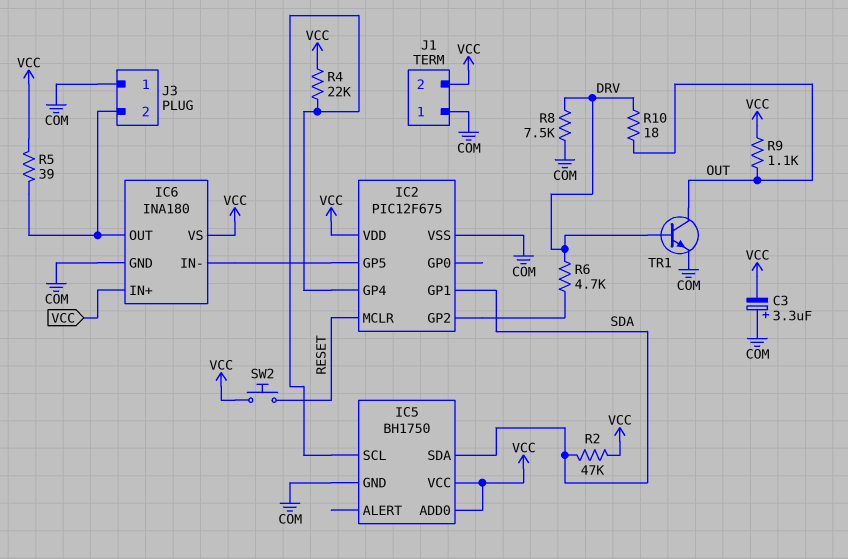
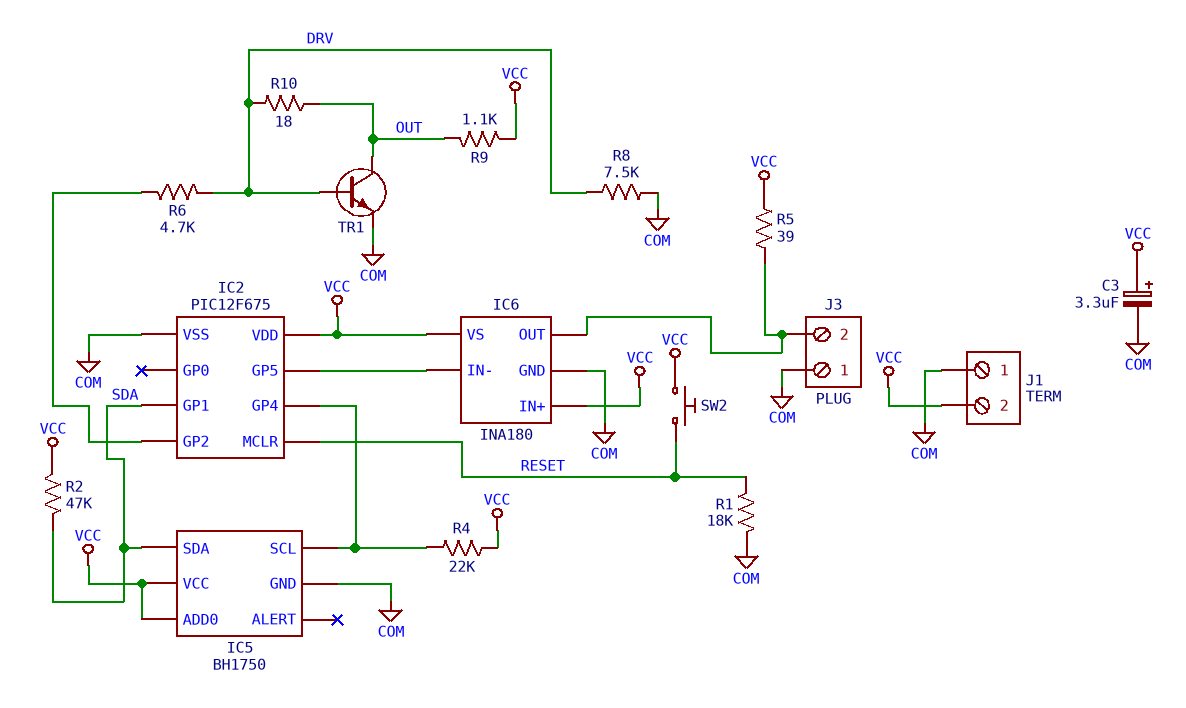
C3: 3.3uF (plus COM, minus VCC) -> 3.3uF (plus VCC, minus COM)
R1: none -> 18k (COM, RESET)

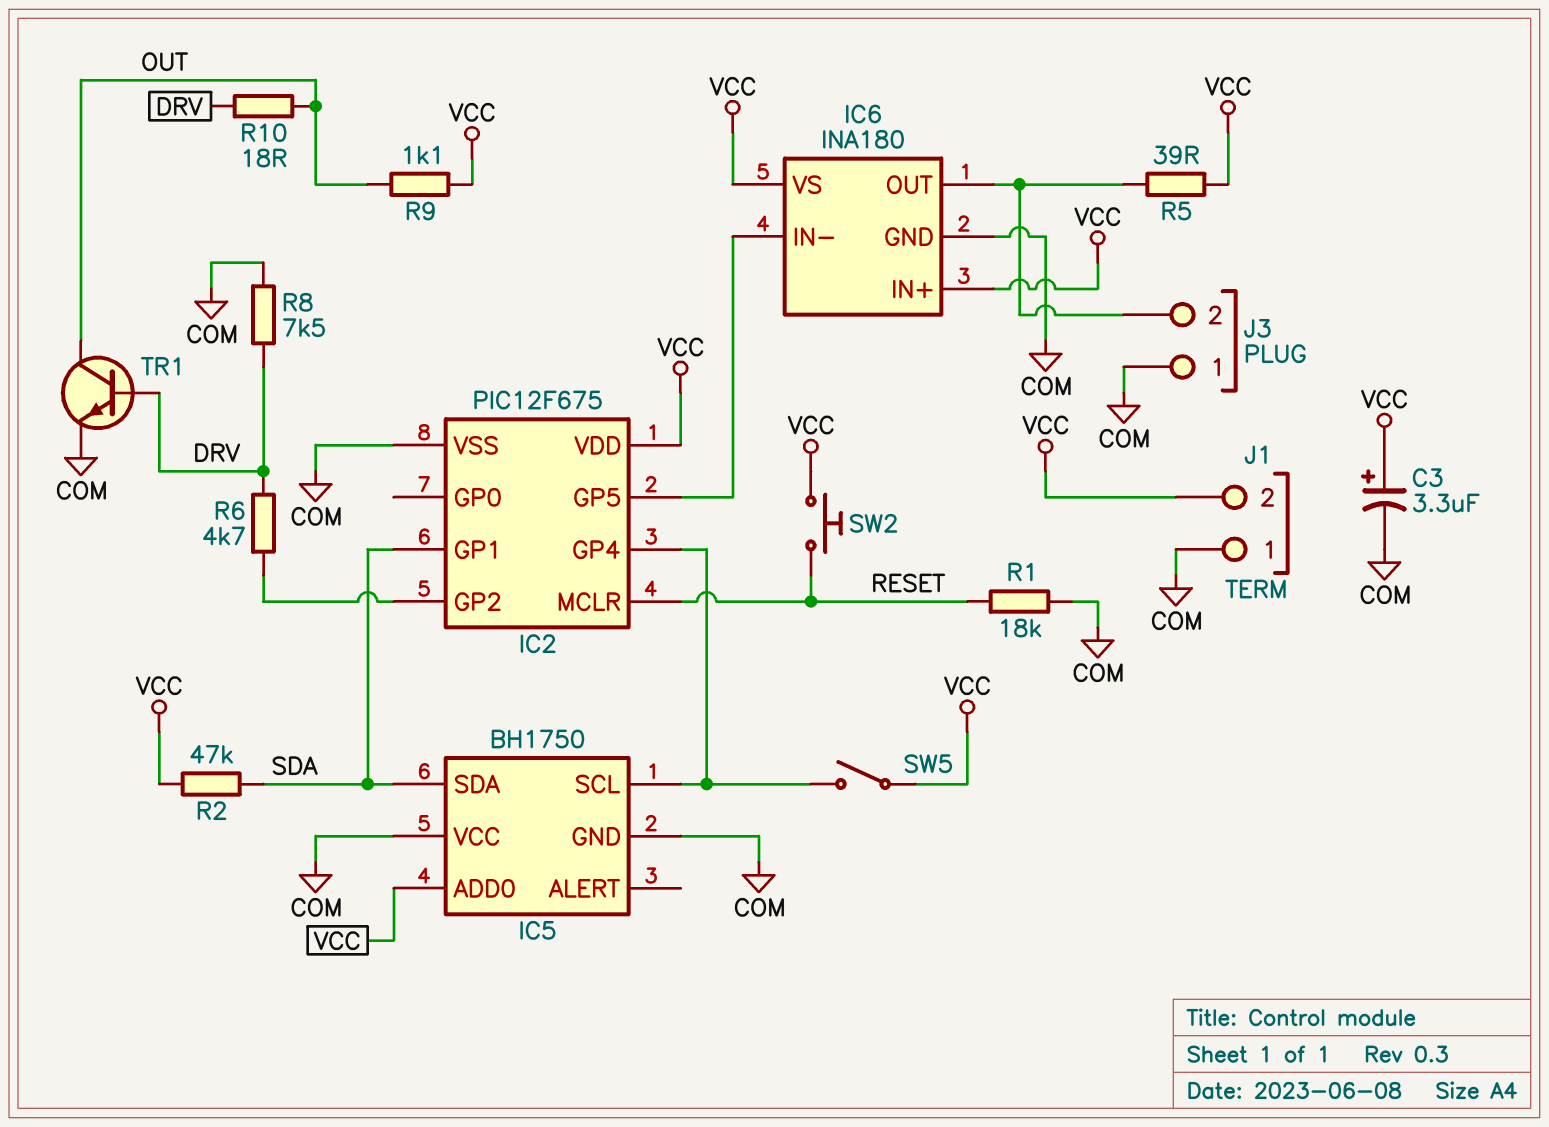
IC5 pin VCC: VCC -> COM
R4: 22k (IC2/GP4, VCC) -> none
SW5: none -> switch (IC2/GP4, VCC)

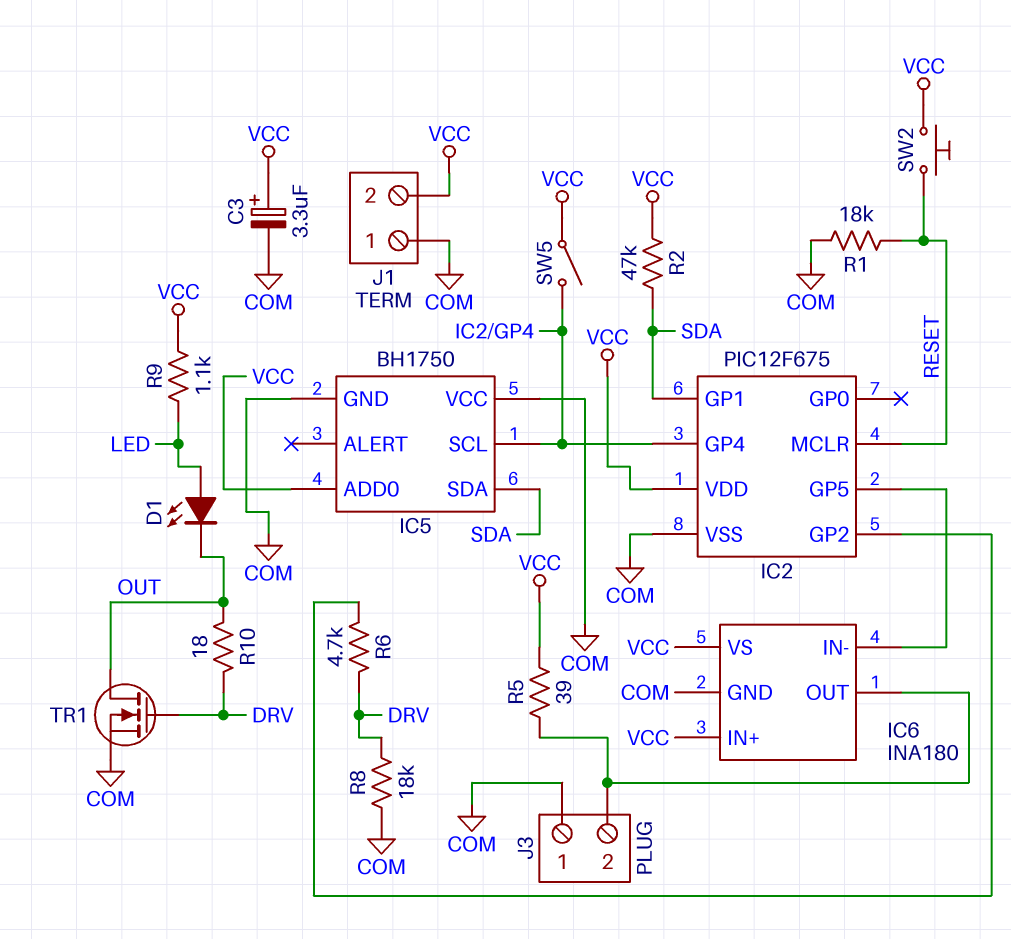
D1: none -> LED (A LED, K OUT)
R8: 7.5k (COM, DRV) -> 18k (COM, DRV)
R9: 1.1k (OUT, VCC) -> 1.1k (LED, VCC)
TR1: NPN (B DRV, C OUT, E COM) -> NMOS (G DRV, D OUT, S COM)

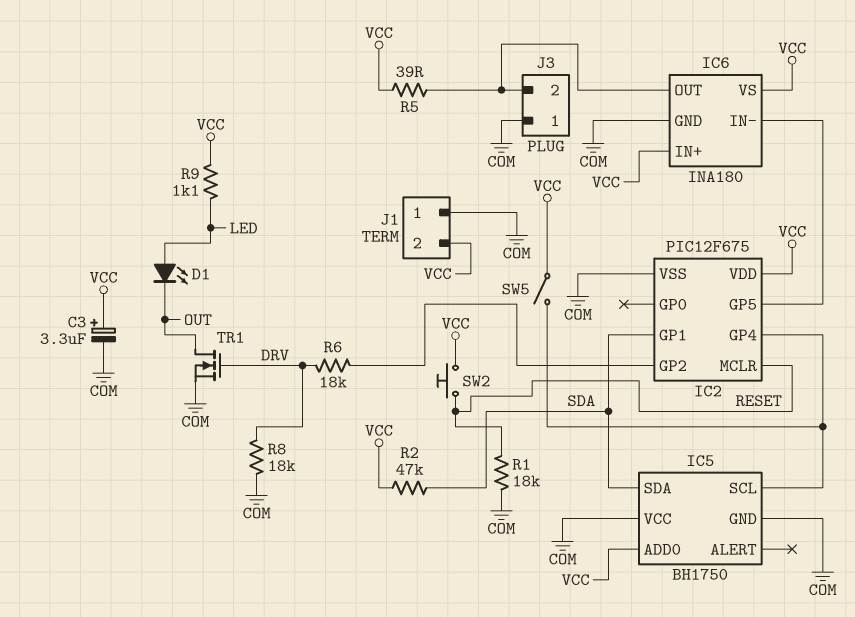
R6: 4.7k (DRV, IC2/GP2) -> 18k (DRV, IC2/GP2)
R10: 18 (DRV, OUT) -> none

